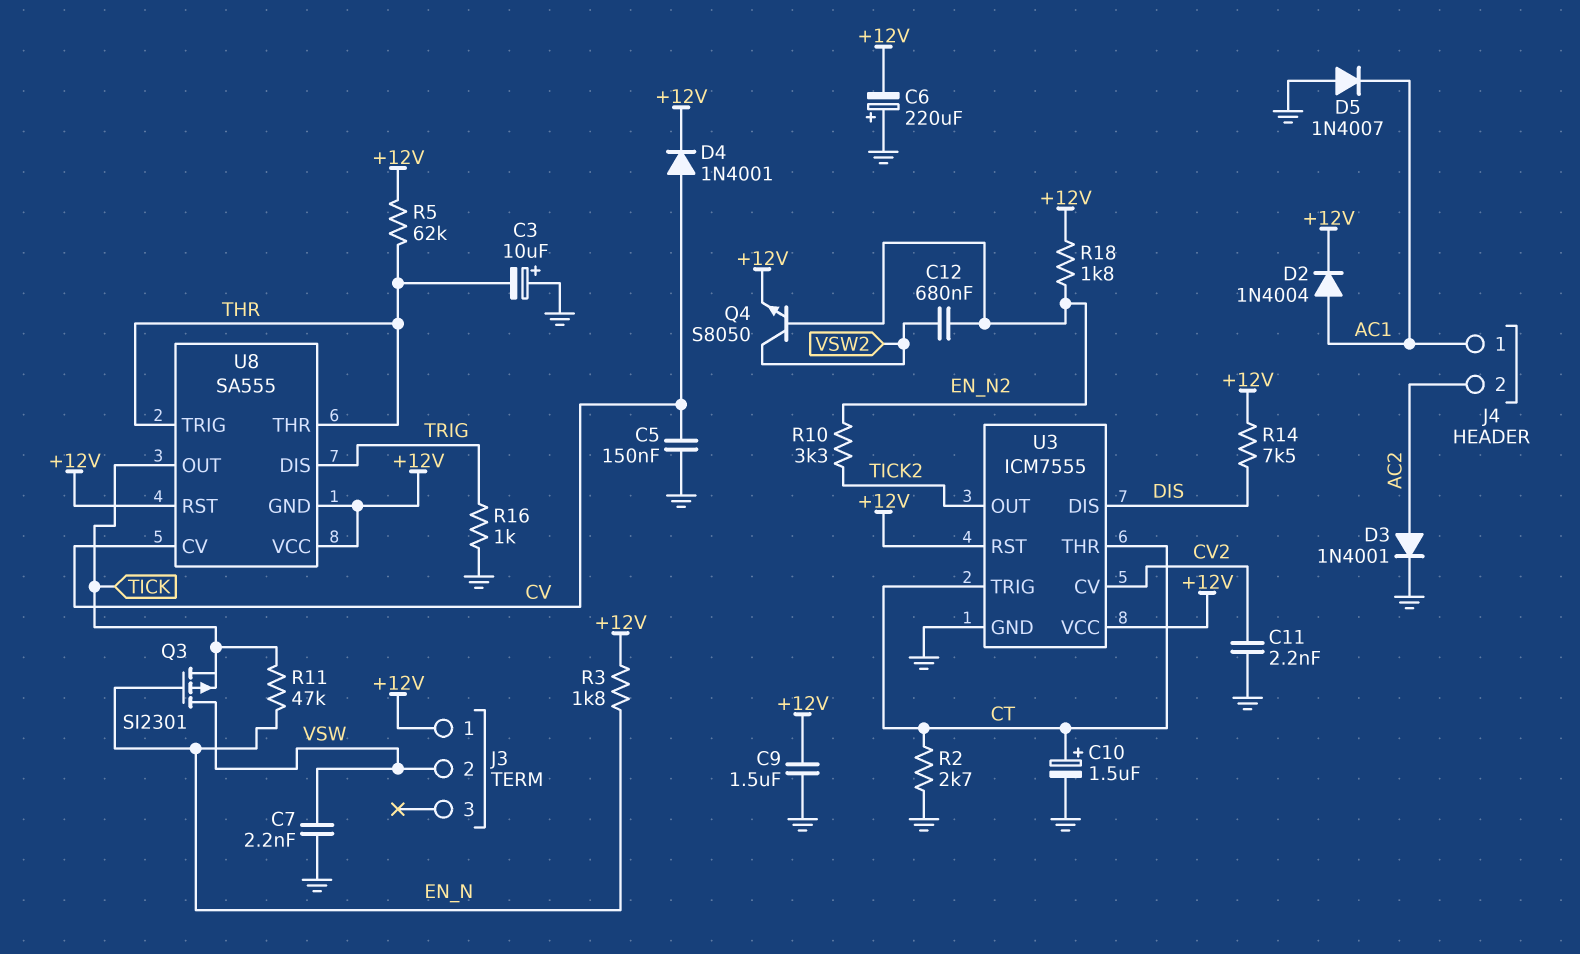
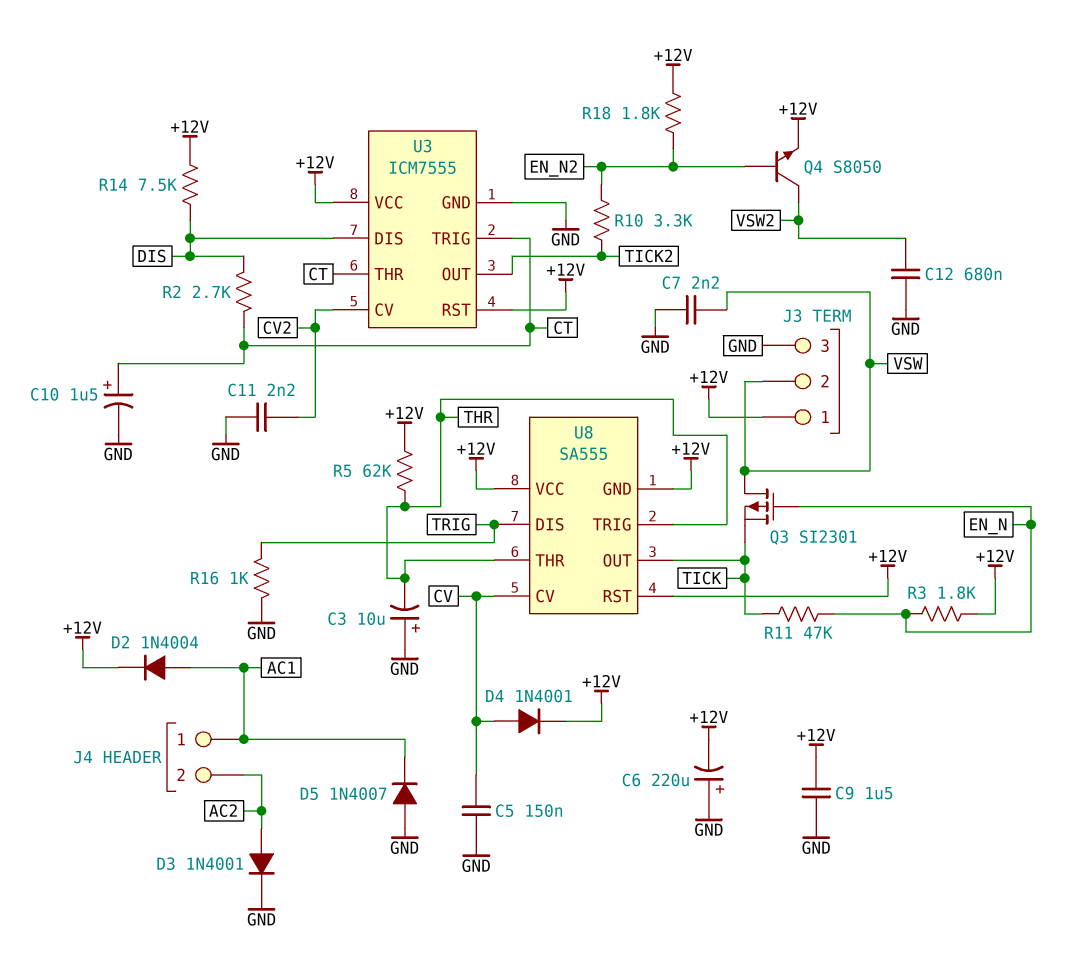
C12: 680nF (EN_N2, VSW2) -> 680nF (GND, VSW2)
J3 pin 3: none -> GND
R2: 2.7k (CT, GND) -> 2.7k (CT, DIS)

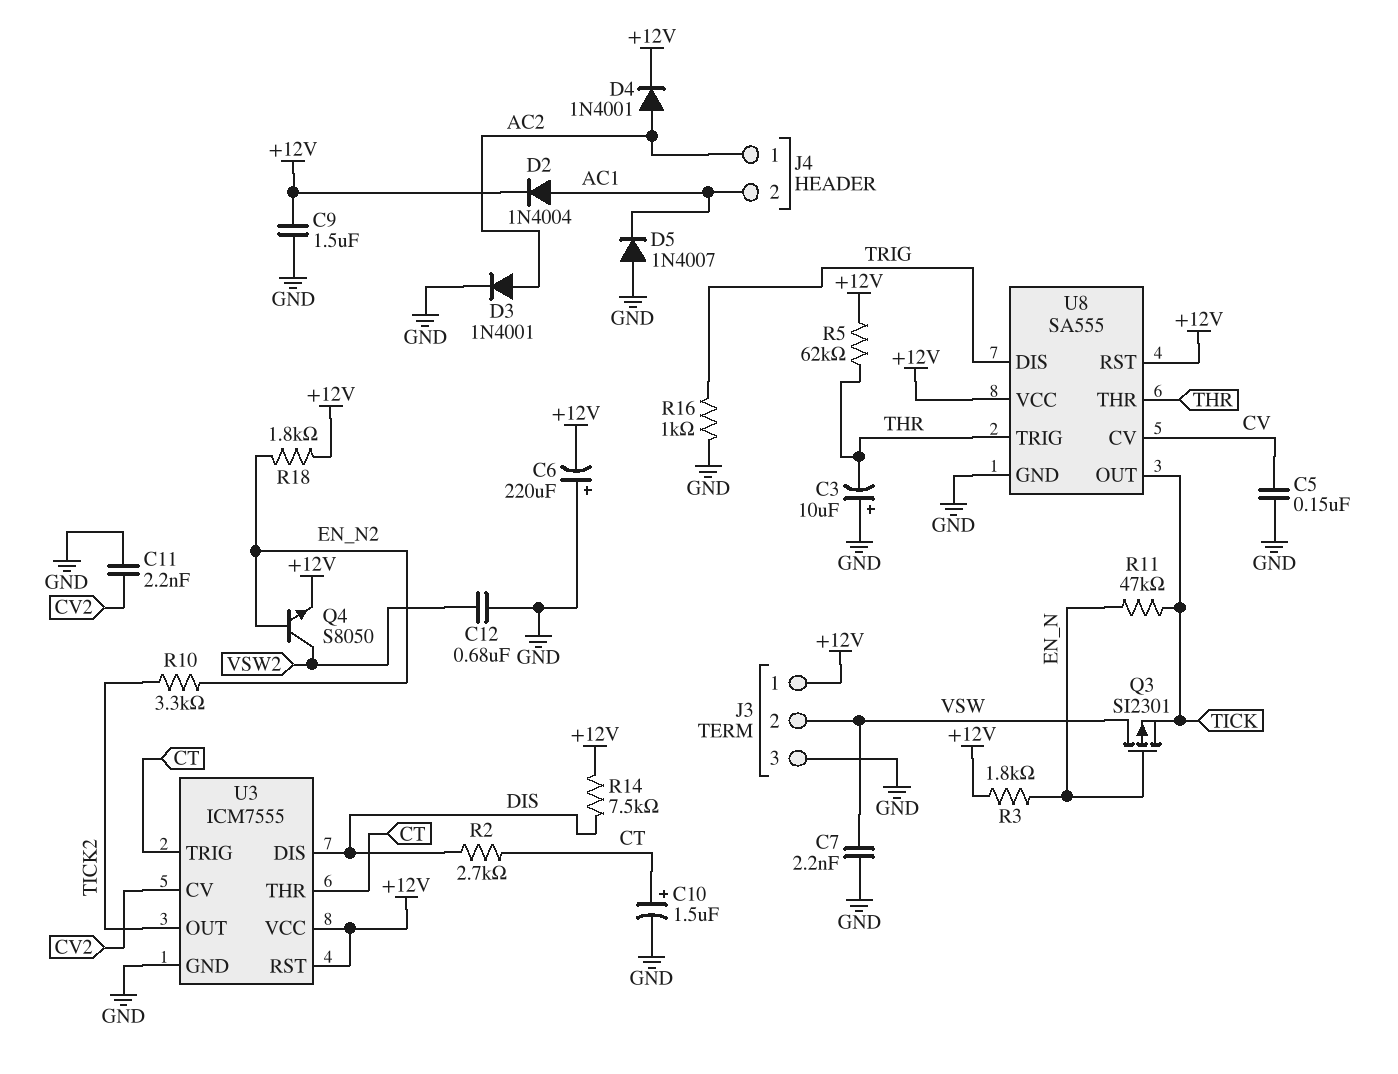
D4: diode 1N4001 (A CV, K +12V) -> diode 1N4001 (A AC2, K +12V)
J4 pin 1: AC1 -> AC2
J4 pin 2: AC2 -> AC1
U8 pin GND: +12V -> GND

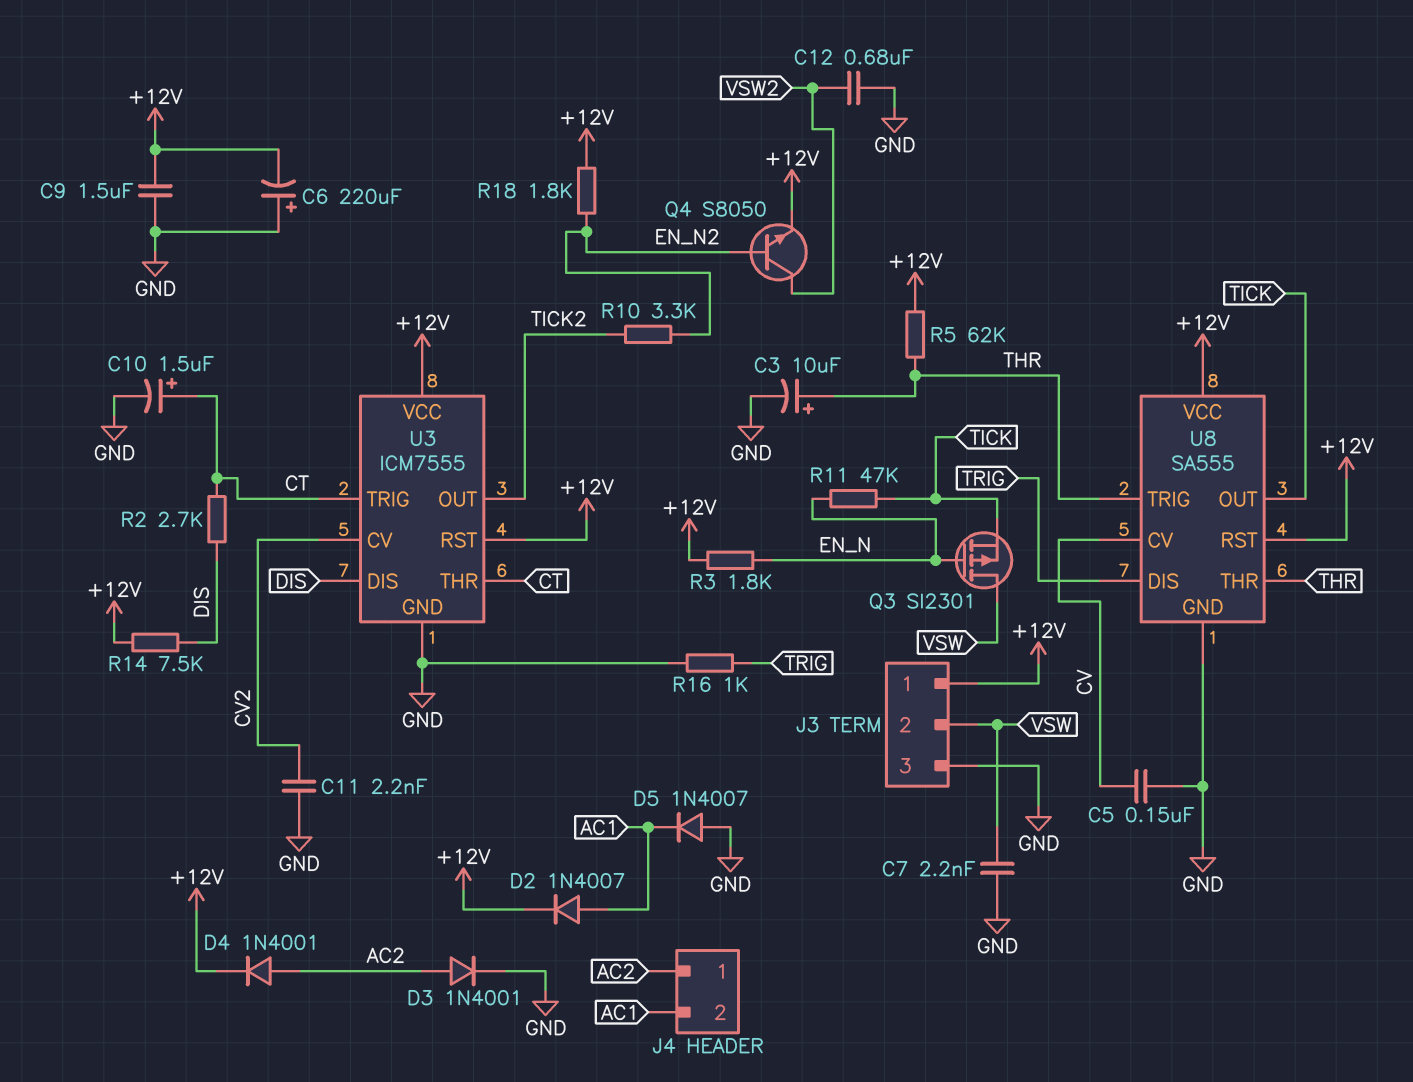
C3: 10uF (plus GND, minus THR) -> 10uF (plus THR, minus GND)
D2: diode 1N4004 (A AC1, K +12V) -> diode 1N4007 (A AC1, K +12V)

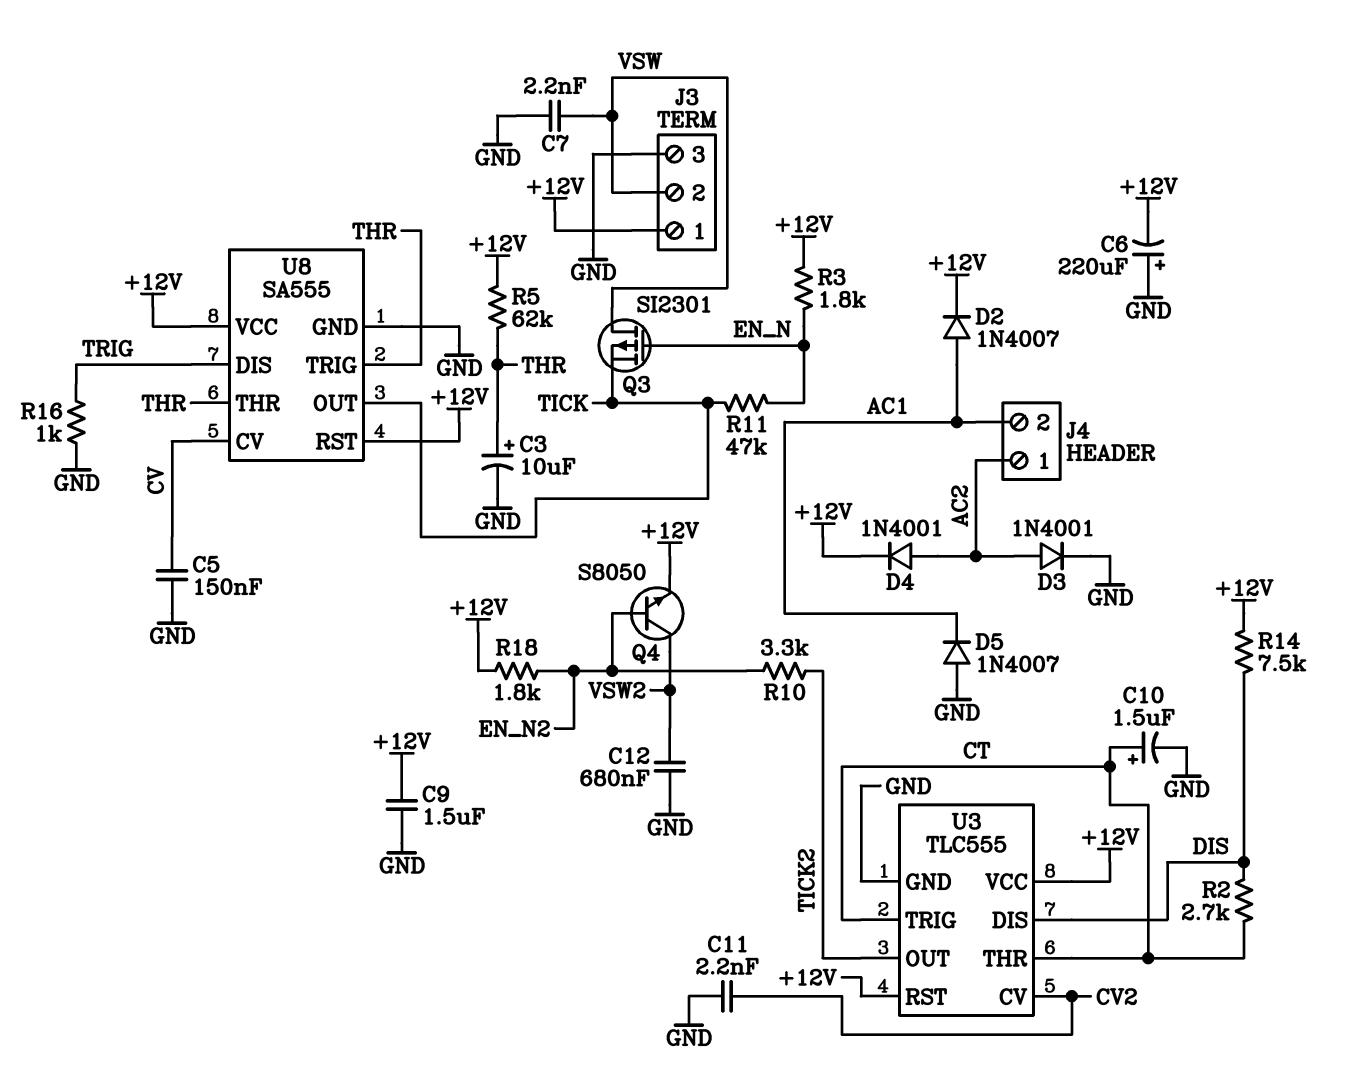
U3: ICM7555 -> TLC555

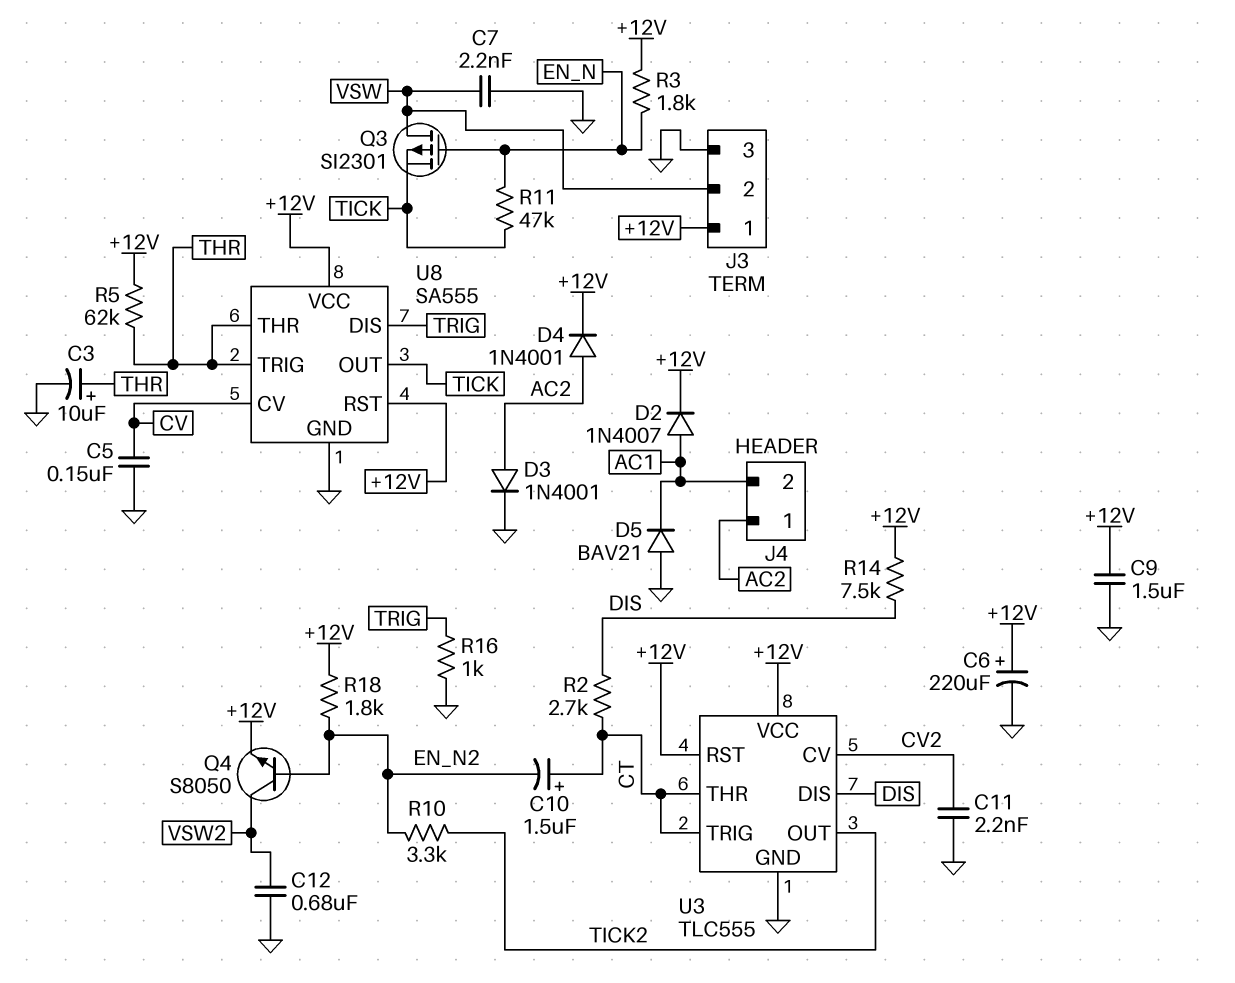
C6: 220uF (plus GND, minus +12V) -> 220uF (plus +12V, minus GND)
C10: 1.5uF (plus CT, minus GND) -> 1.5uF (plus CT, minus EN_N2)
D5: diode 1N4007 (A GND, K AC1) -> diode BAV21 (A GND, K AC1)

